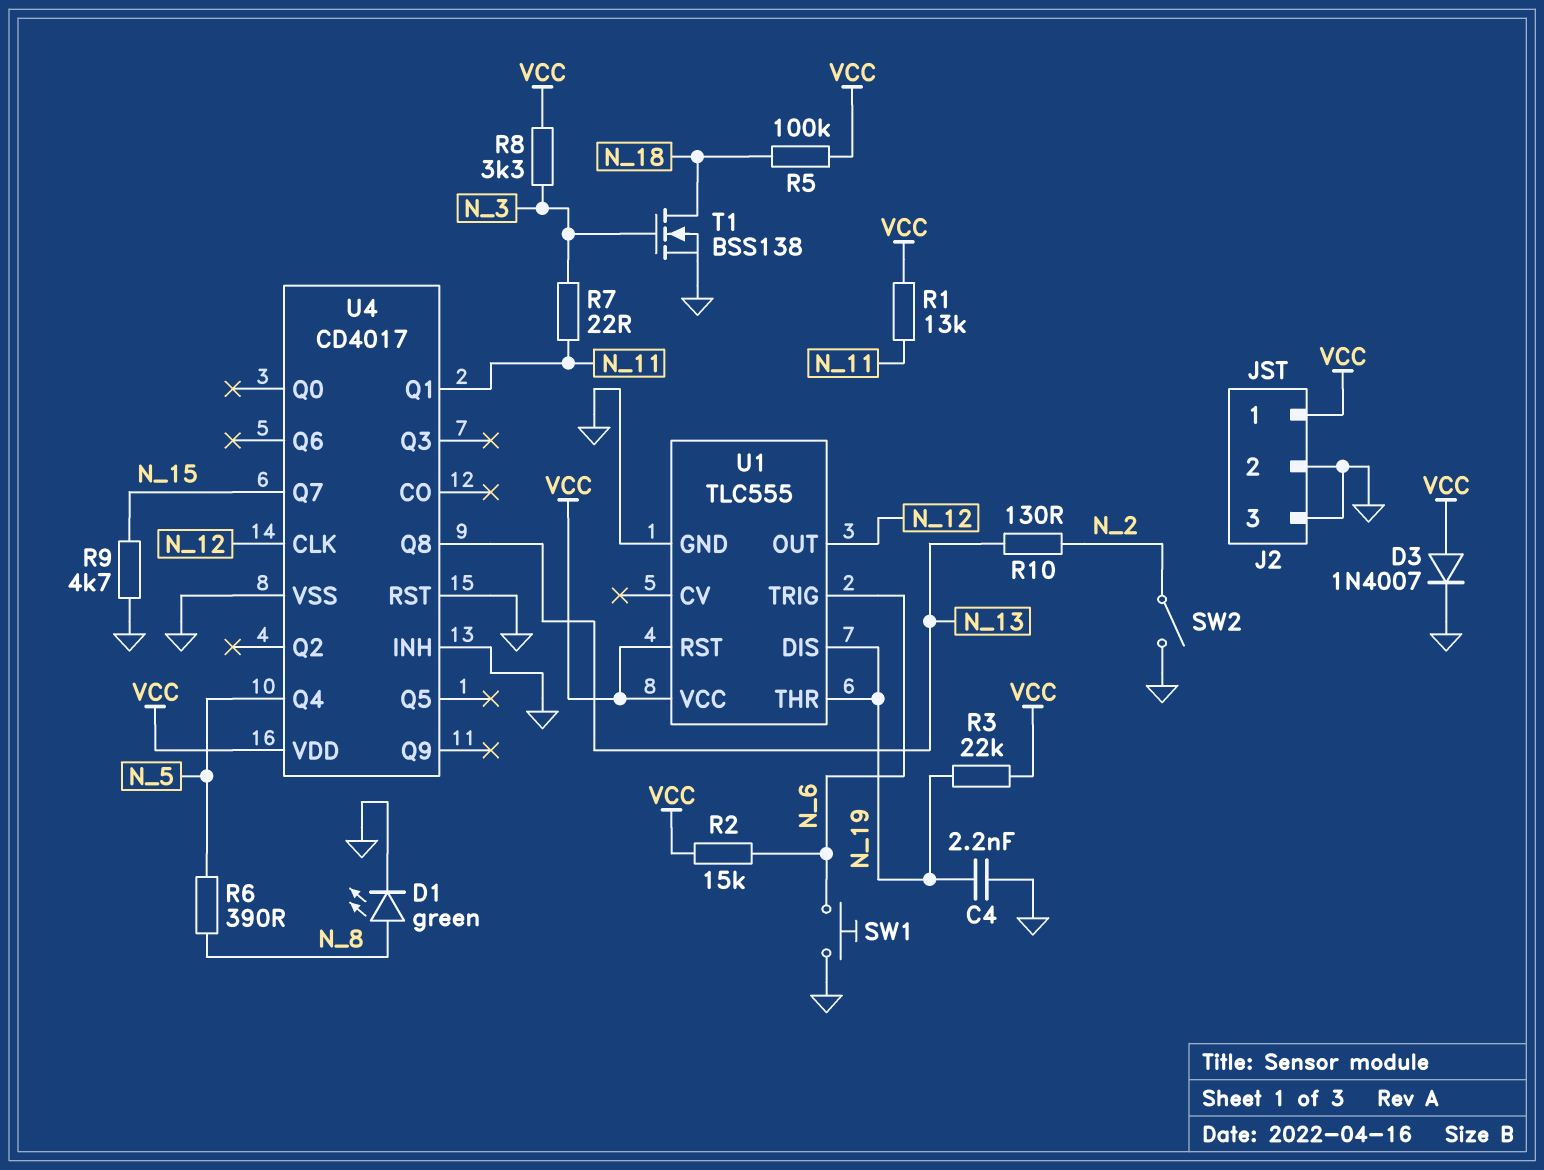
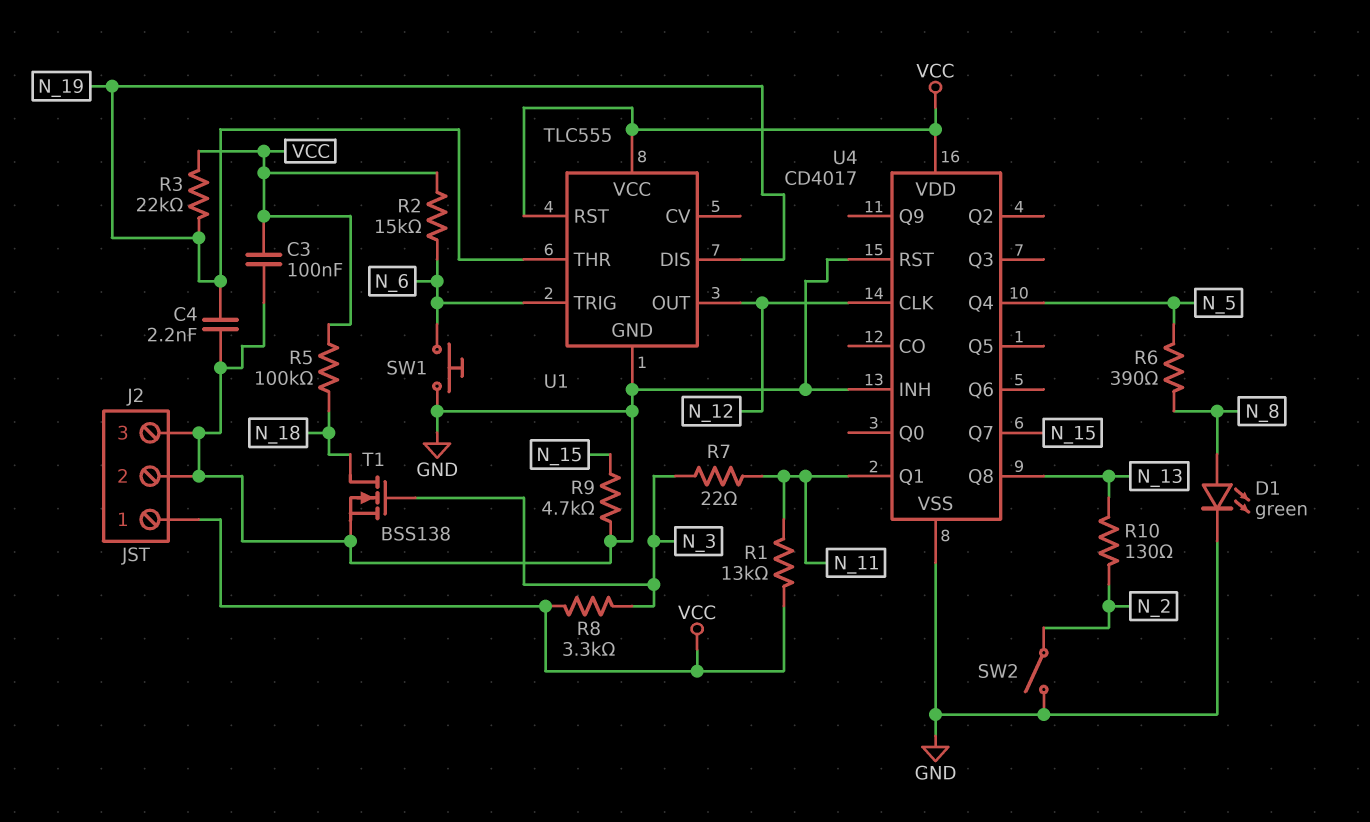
C3: none -> 100nF (GND, VCC)
D3: diode 1N4007 (A VCC, K GND) -> none

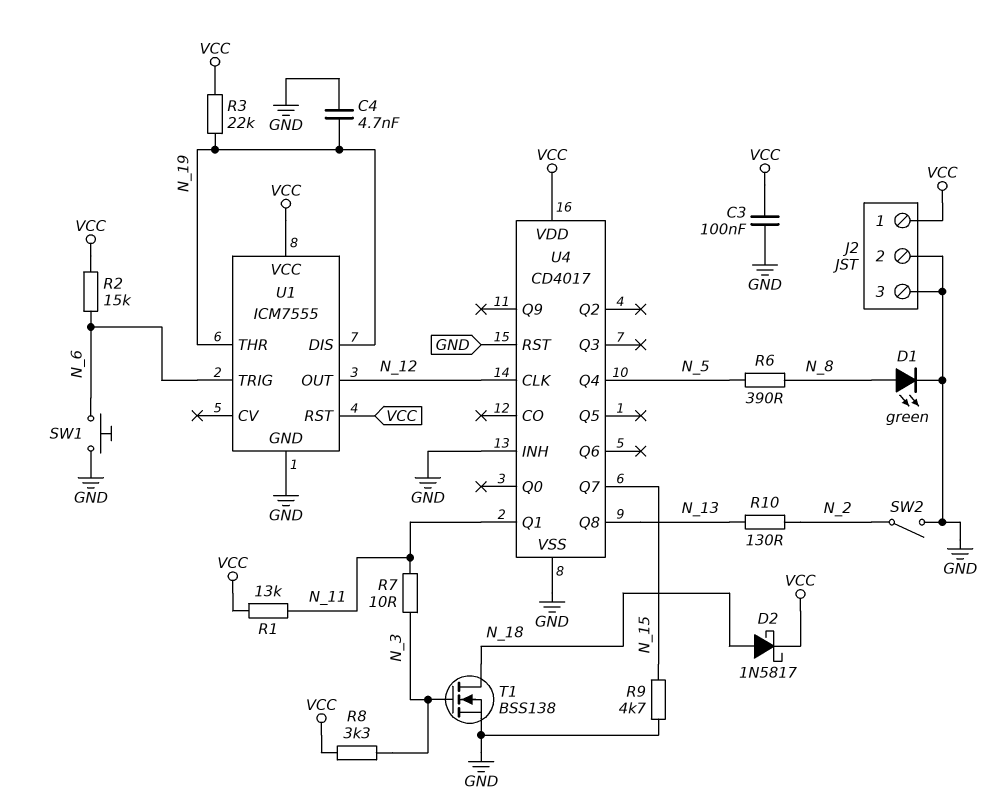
C4: 2.2nF (GND, N_19) -> 4.7nF (GND, N_19)
D2: none -> schottky 1N5817 (A N_18, K VCC)
R5: 100k (N_18, VCC) -> none
R7: 22 (N_3, N_11) -> 10 (N_3, N_11)
U1: TLC555 -> ICM7555

